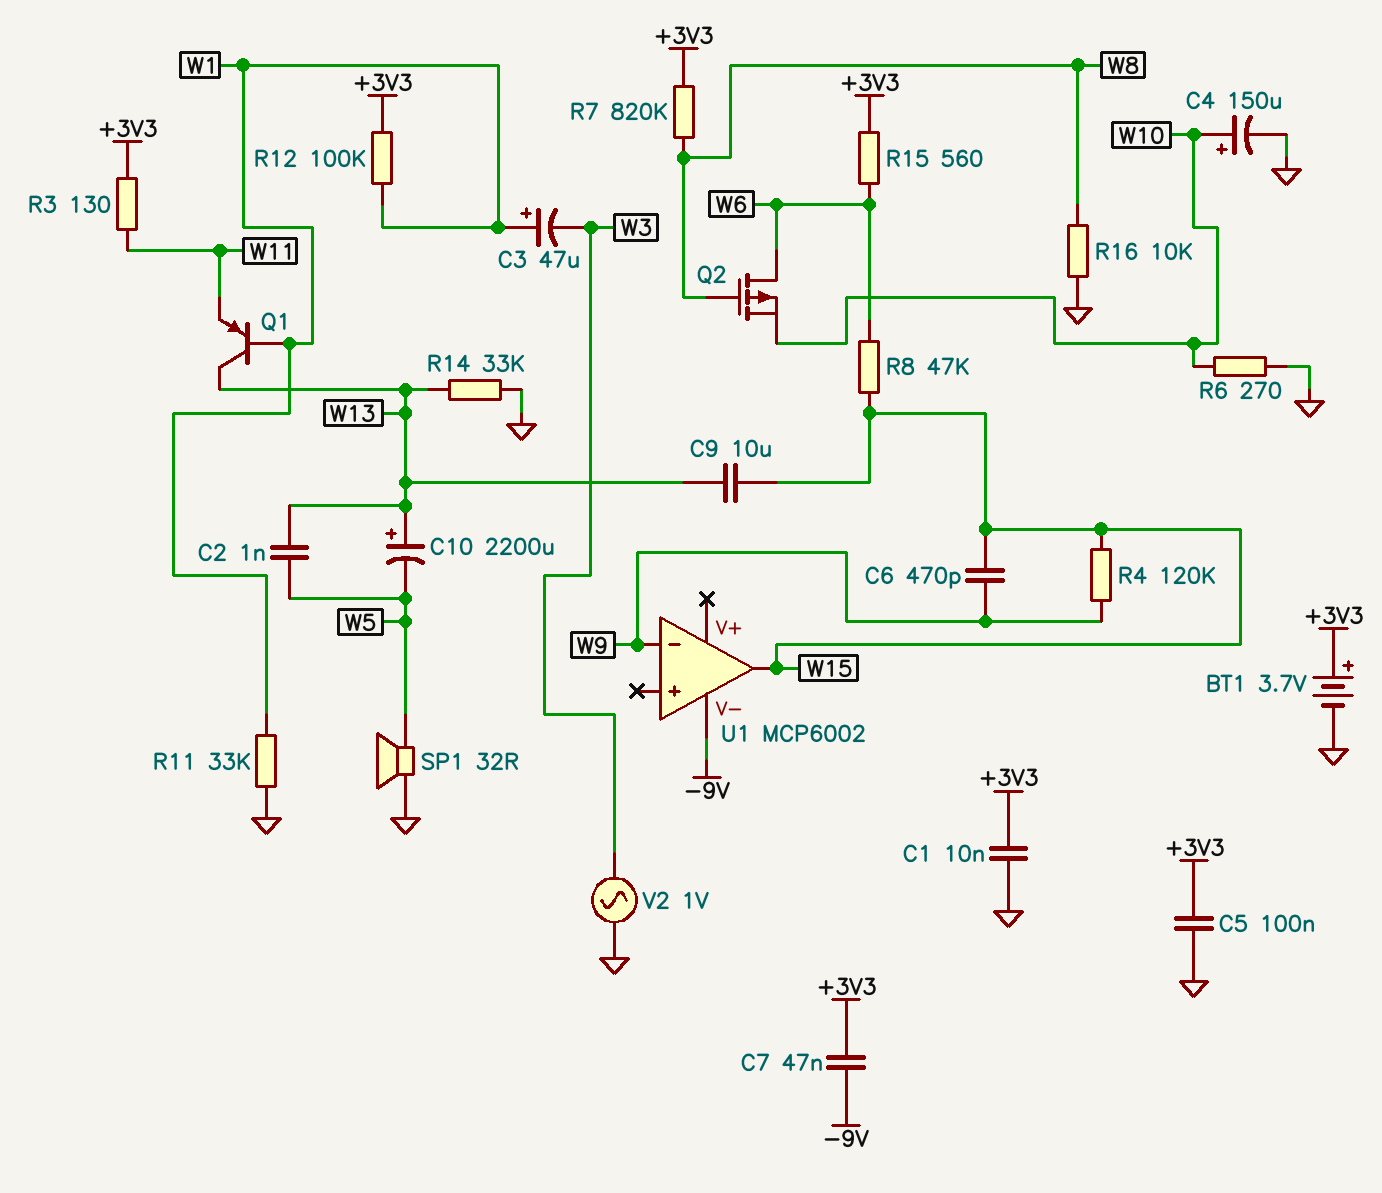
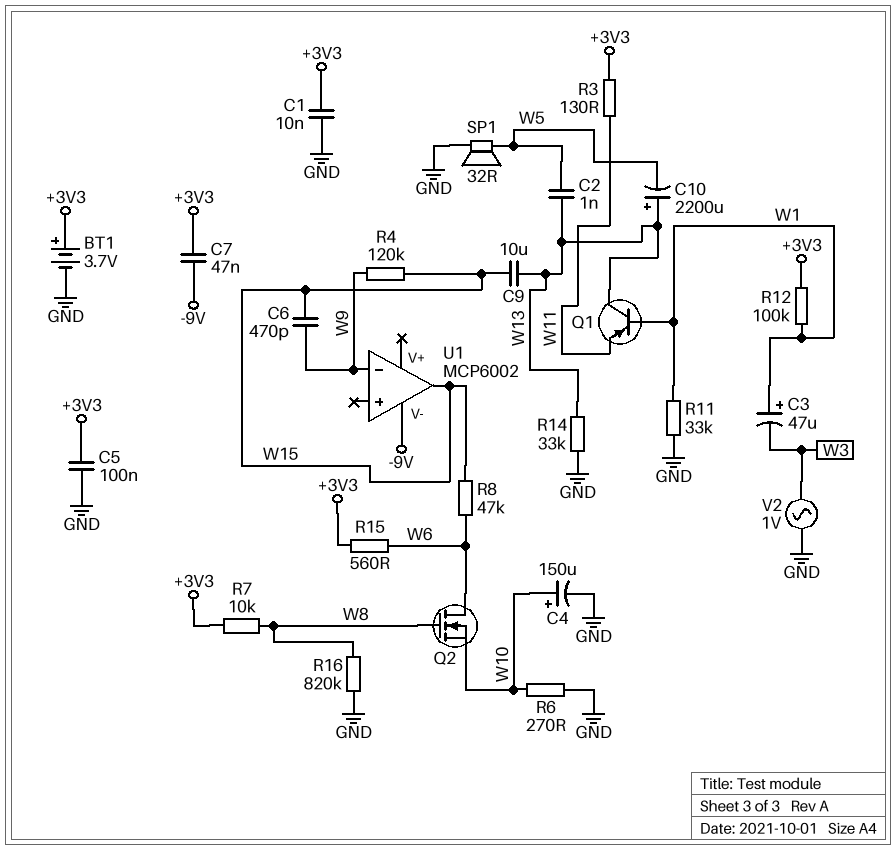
Q2: PMOS (G W8, D W6, S W10) -> NMOS (G W8, D W6, S W10)
R7: 820k (+3V3, W8) -> 10k (+3V3, W8)
R16: 10k (GND, W8) -> 820k (GND, W8)

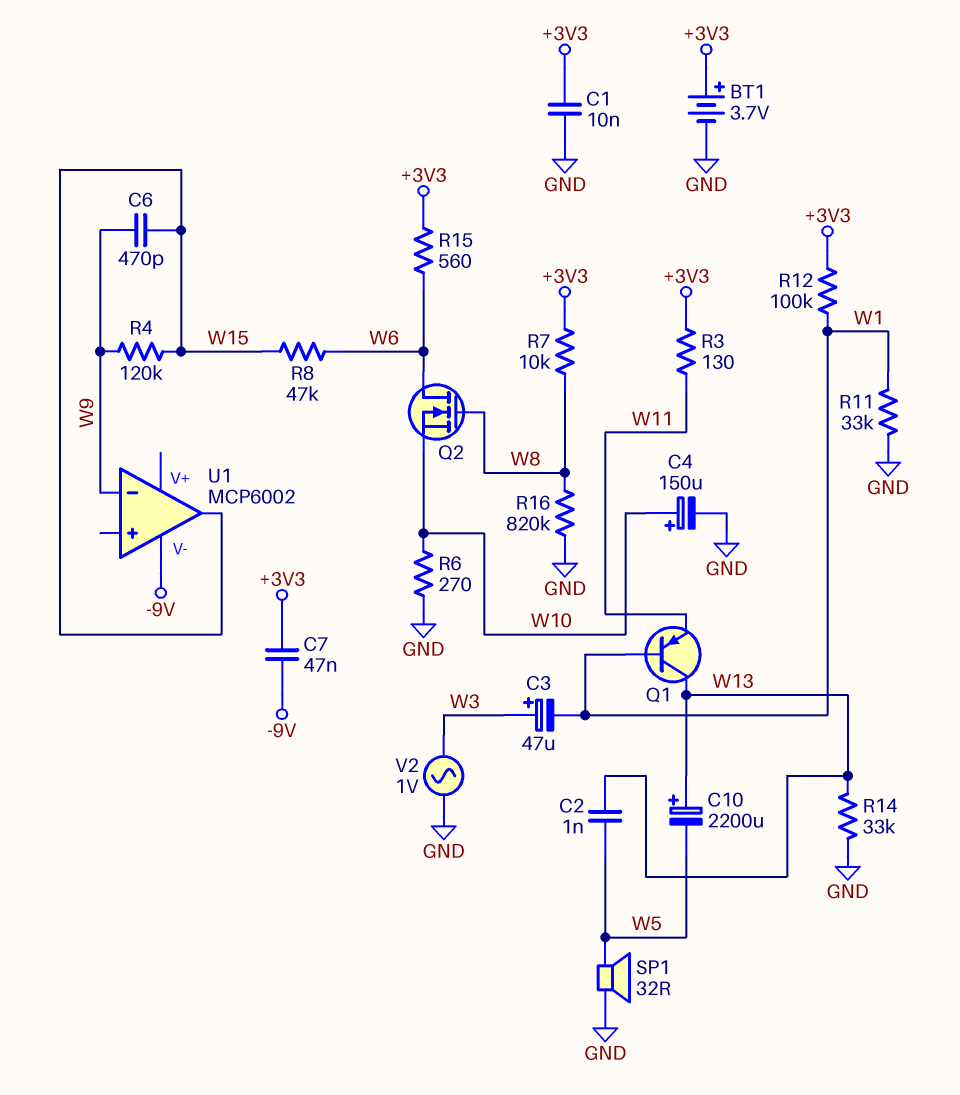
C3: 47uF (plus W1, minus W3) -> 47uF (plus W3, minus W1)
C5: 100nF (+3V3, GND) -> none
C9: 10uF (W13, W15) -> none

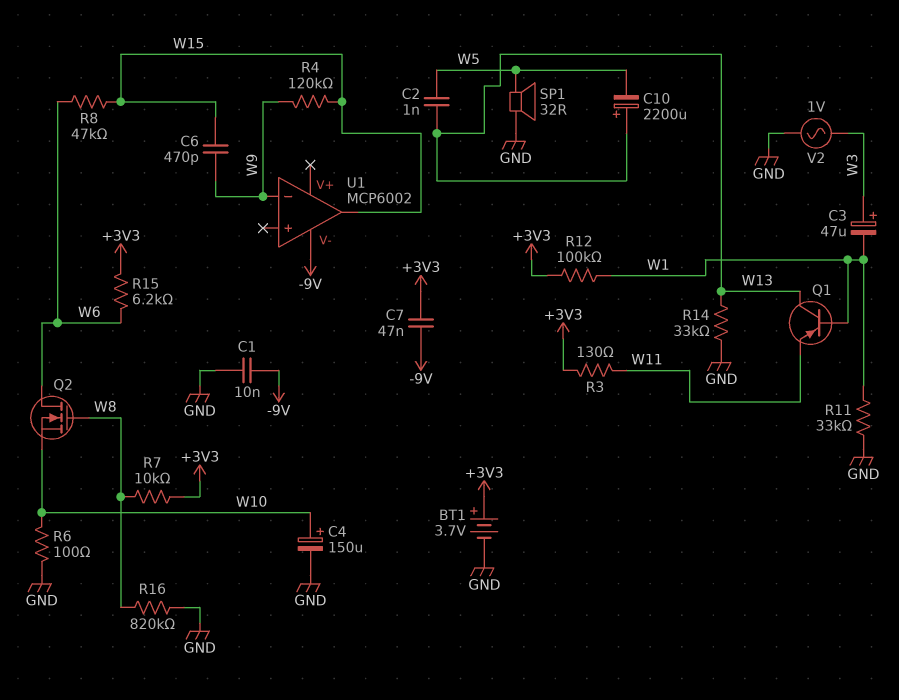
C1: 10nF (+3V3, GND) -> 10nF (-9V, GND)
R6: 270 (GND, W10) -> 100 (GND, W10)
R15: 560 (+3V3, W6) -> 6.2k (+3V3, W6)

